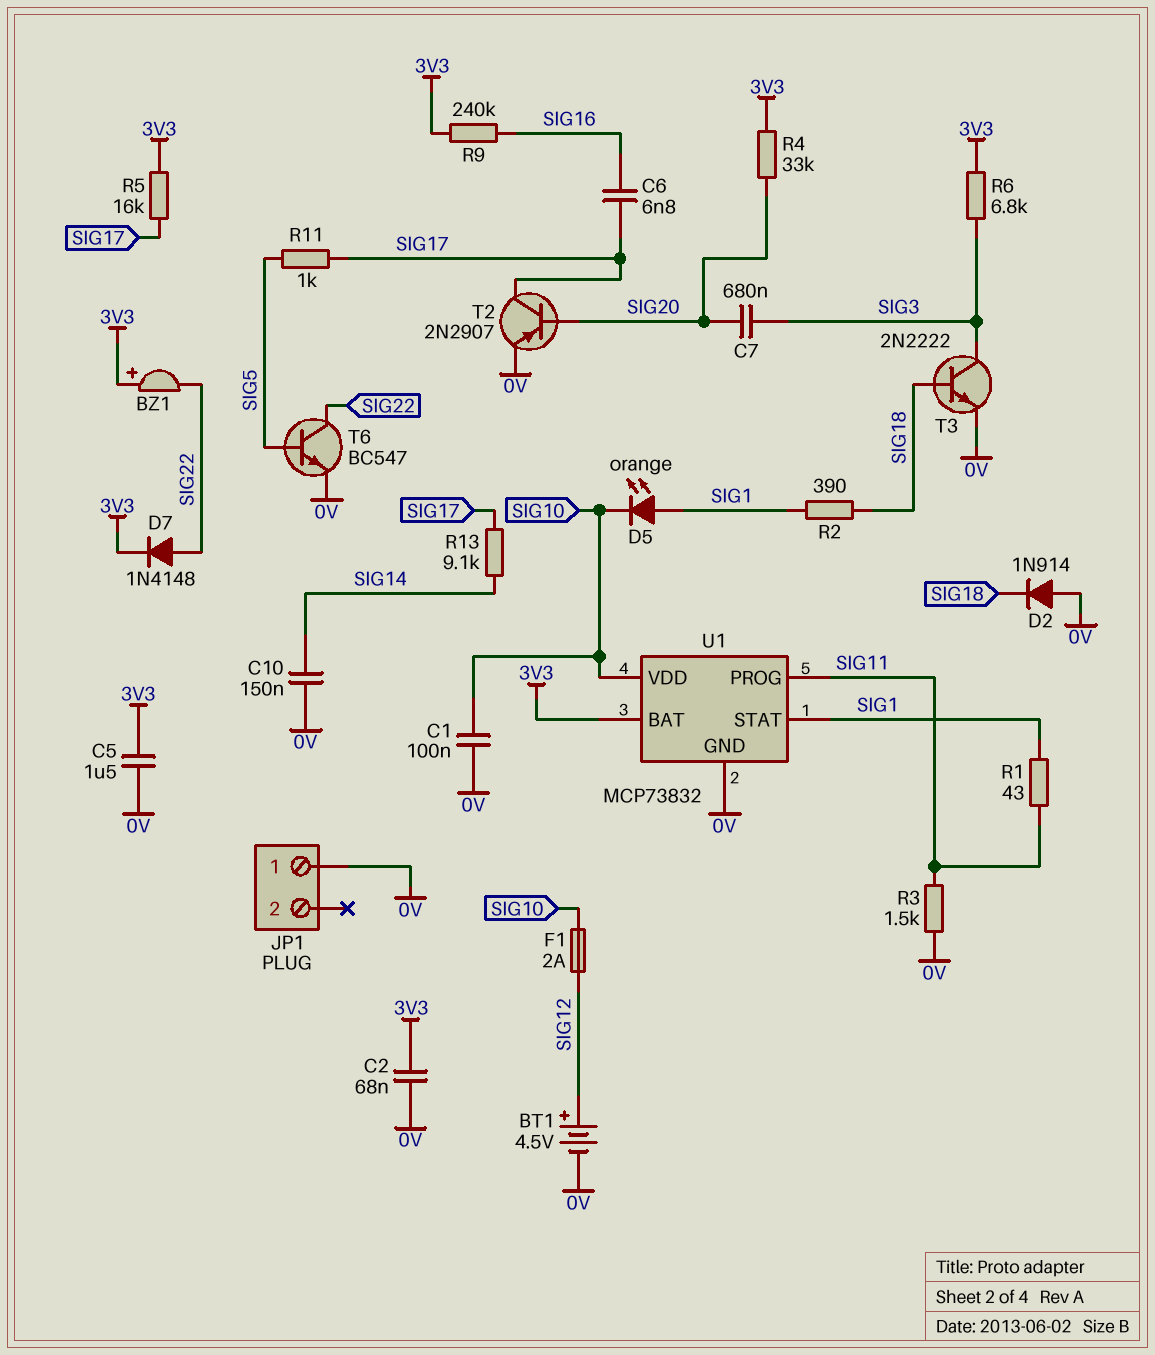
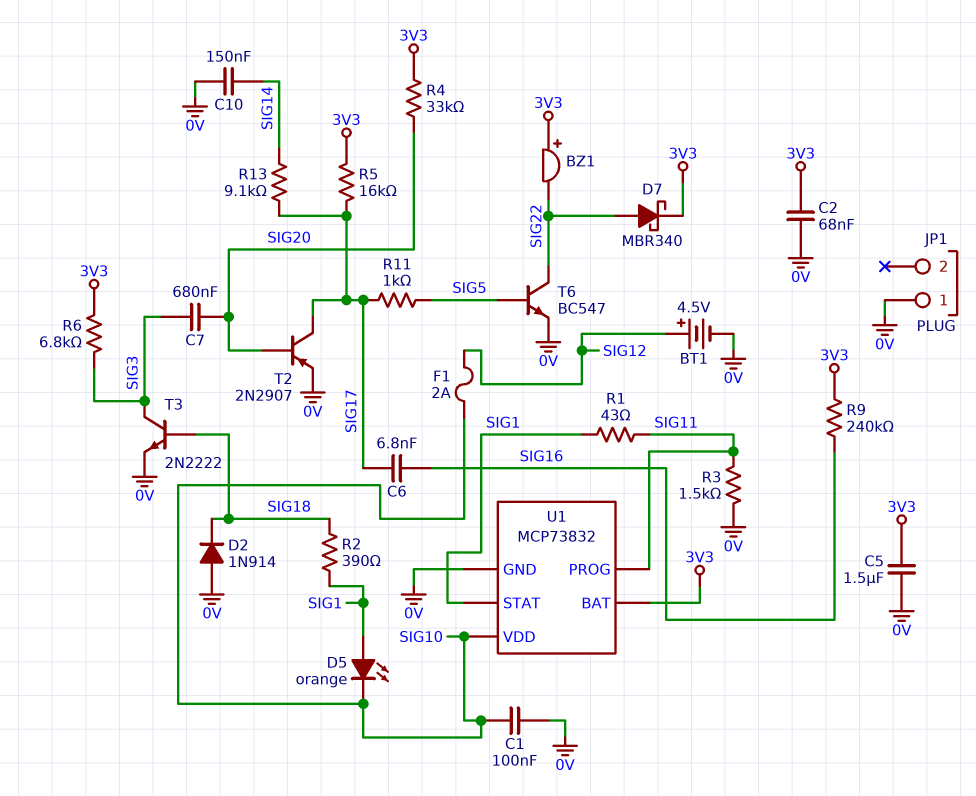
D7: diode 1N4148 (A SIG22, K 3V3) -> schottky MBR340 (A SIG22, K 3V3)

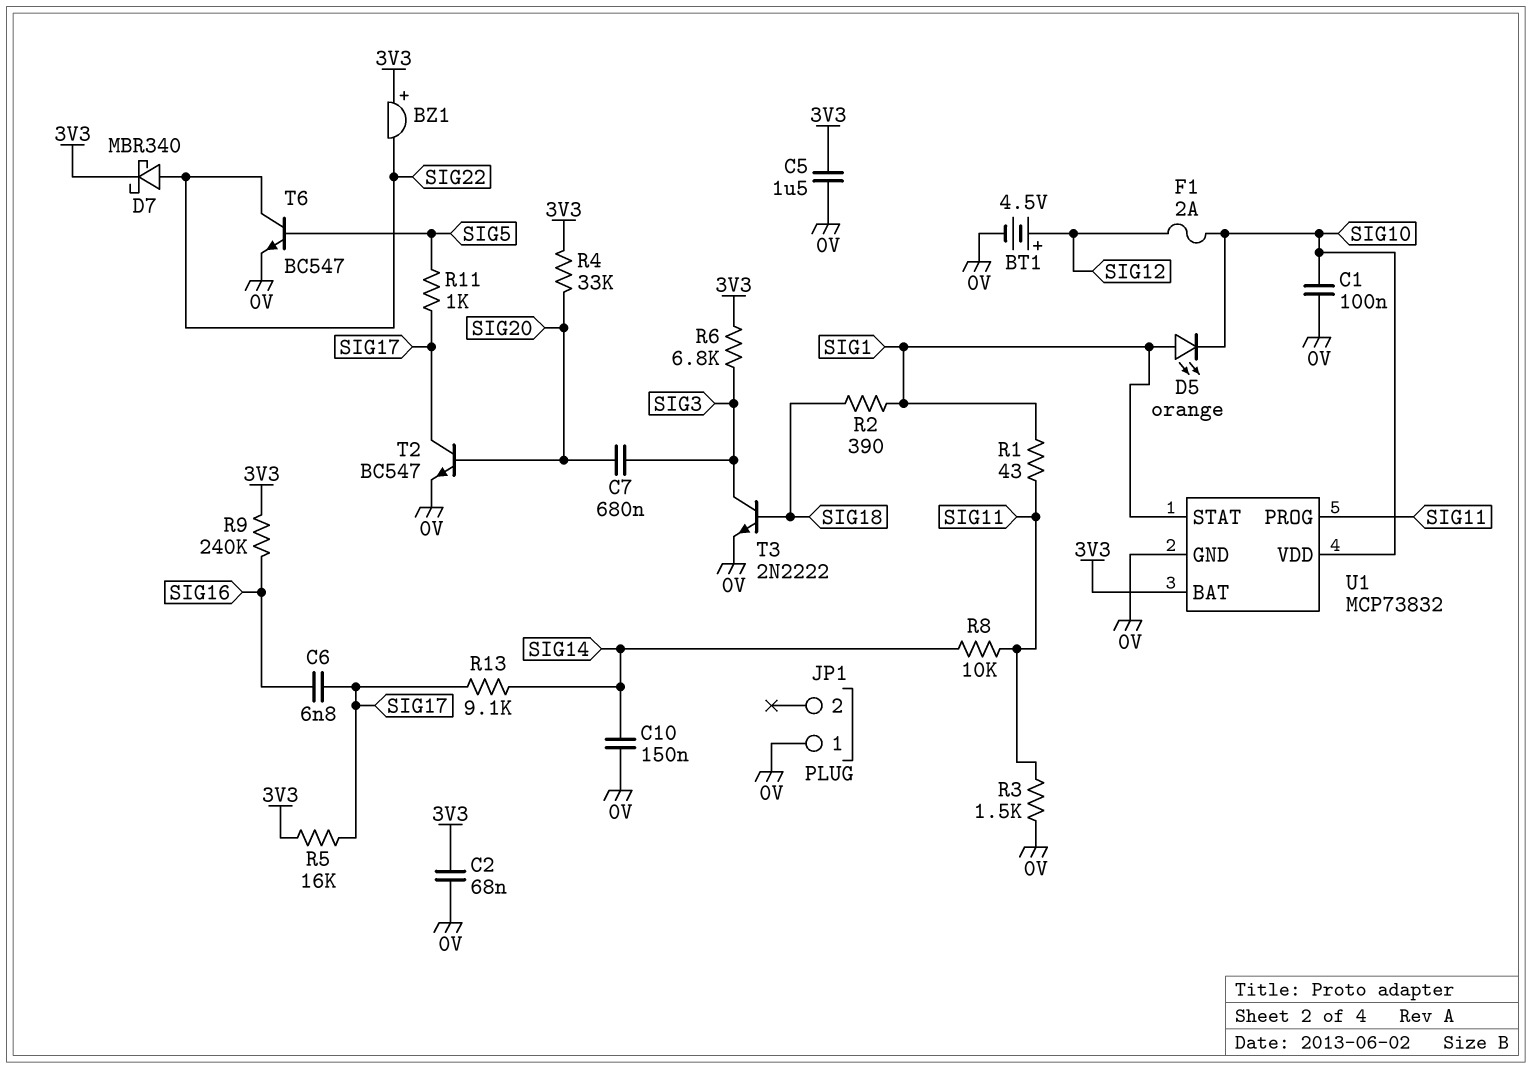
D2: diode 1N914 (A 0V, K SIG18) -> none
R8: none -> 10k (SIG11, SIG14)
T2: PNP 2N2907 (B SIG20, C SIG17, E 0V) -> NPN BC547 (B SIG20, C SIG17, E 0V)

